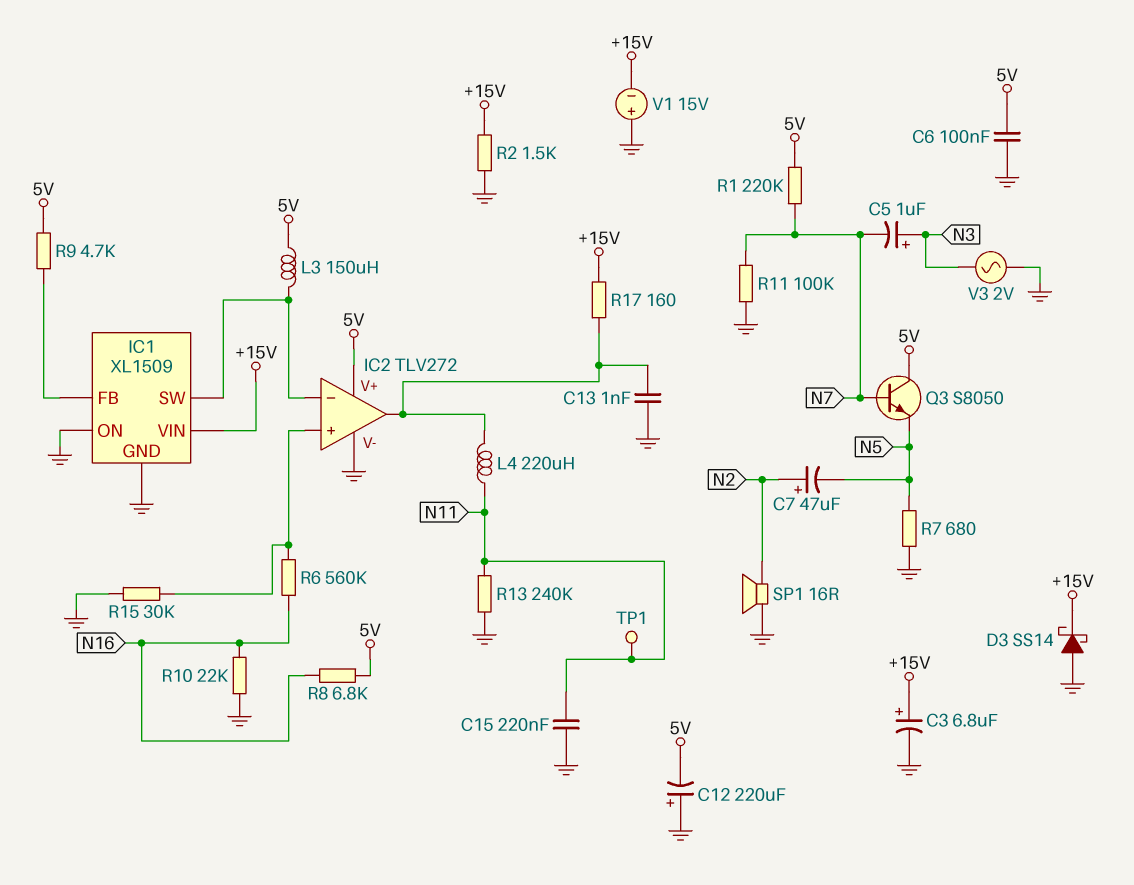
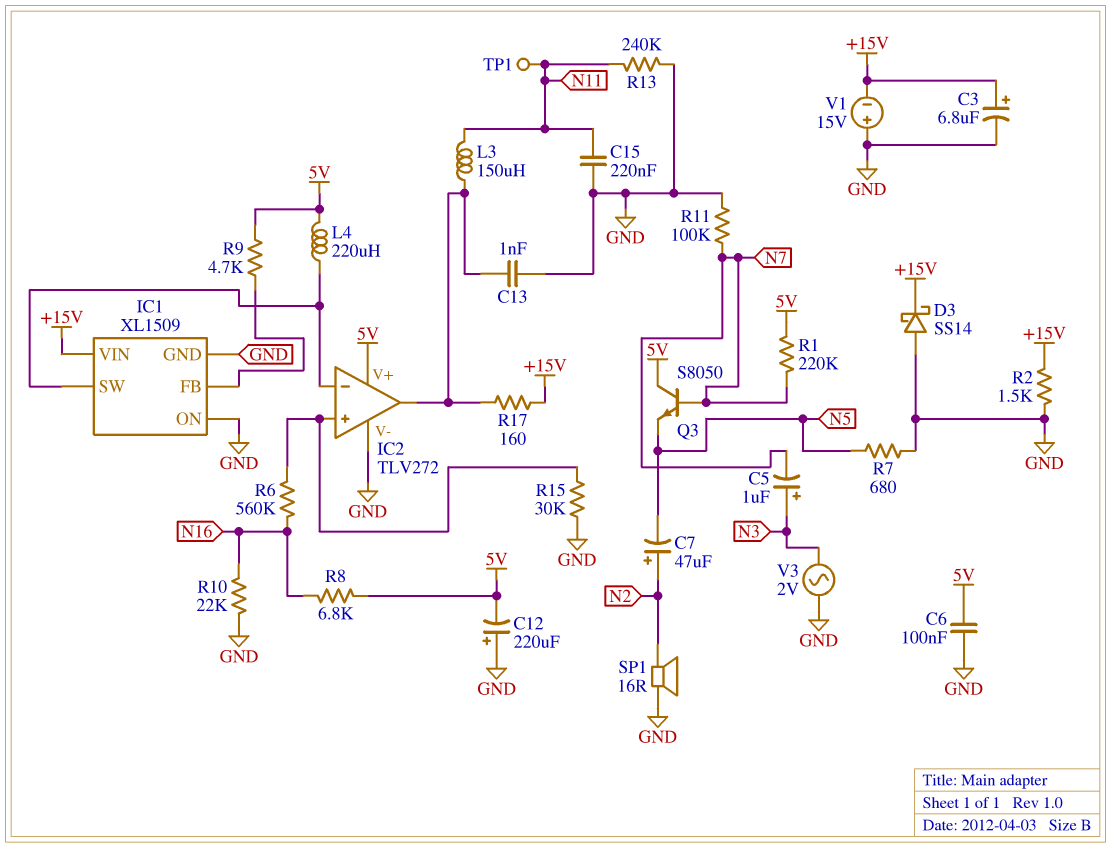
L3: 150uH (5V, IC1/SW) -> 150uH (IC2/out, N11)
L4: 220uH (IC2/out, N11) -> 220uH (5V, IC1/SW)

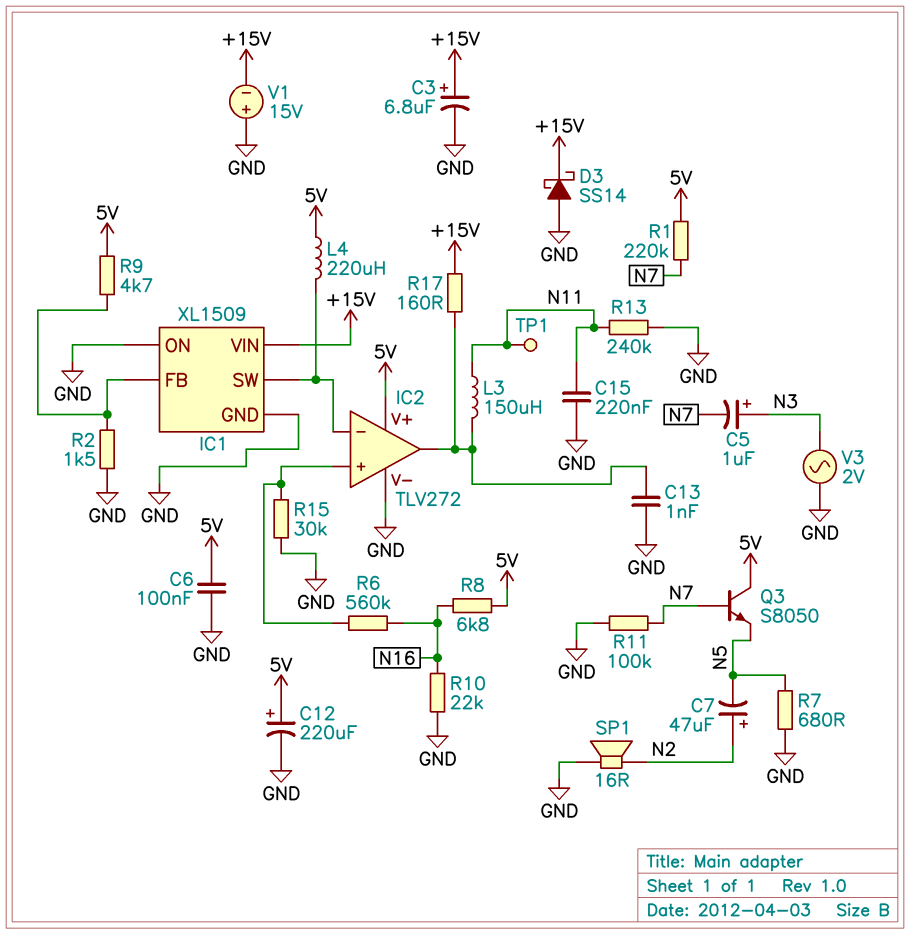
C12: 220uF (plus GND, minus 5V) -> 220uF (plus 5V, minus GND)
R2: 1.5k (+15V, GND) -> 1.5k (GND, IC1/FB)

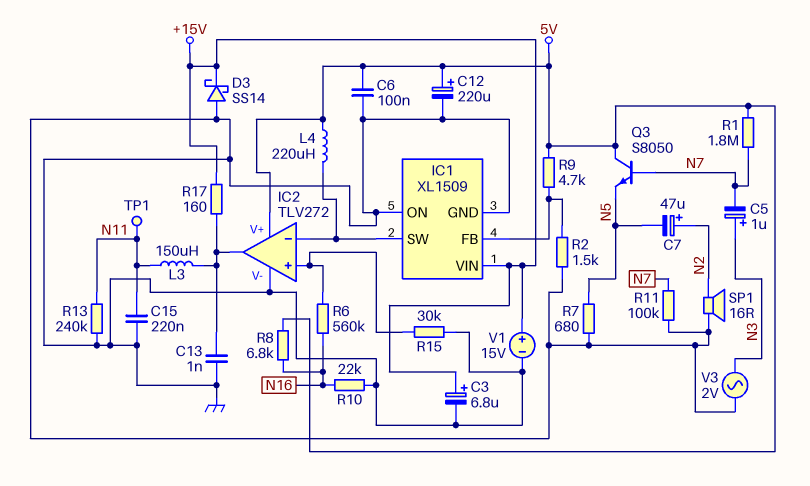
R1: 220k (5V, N7) -> 1.8M (5V, N7)
V1: 15V (plus GND, minus +15V) -> 15V (plus +15V, minus GND)

